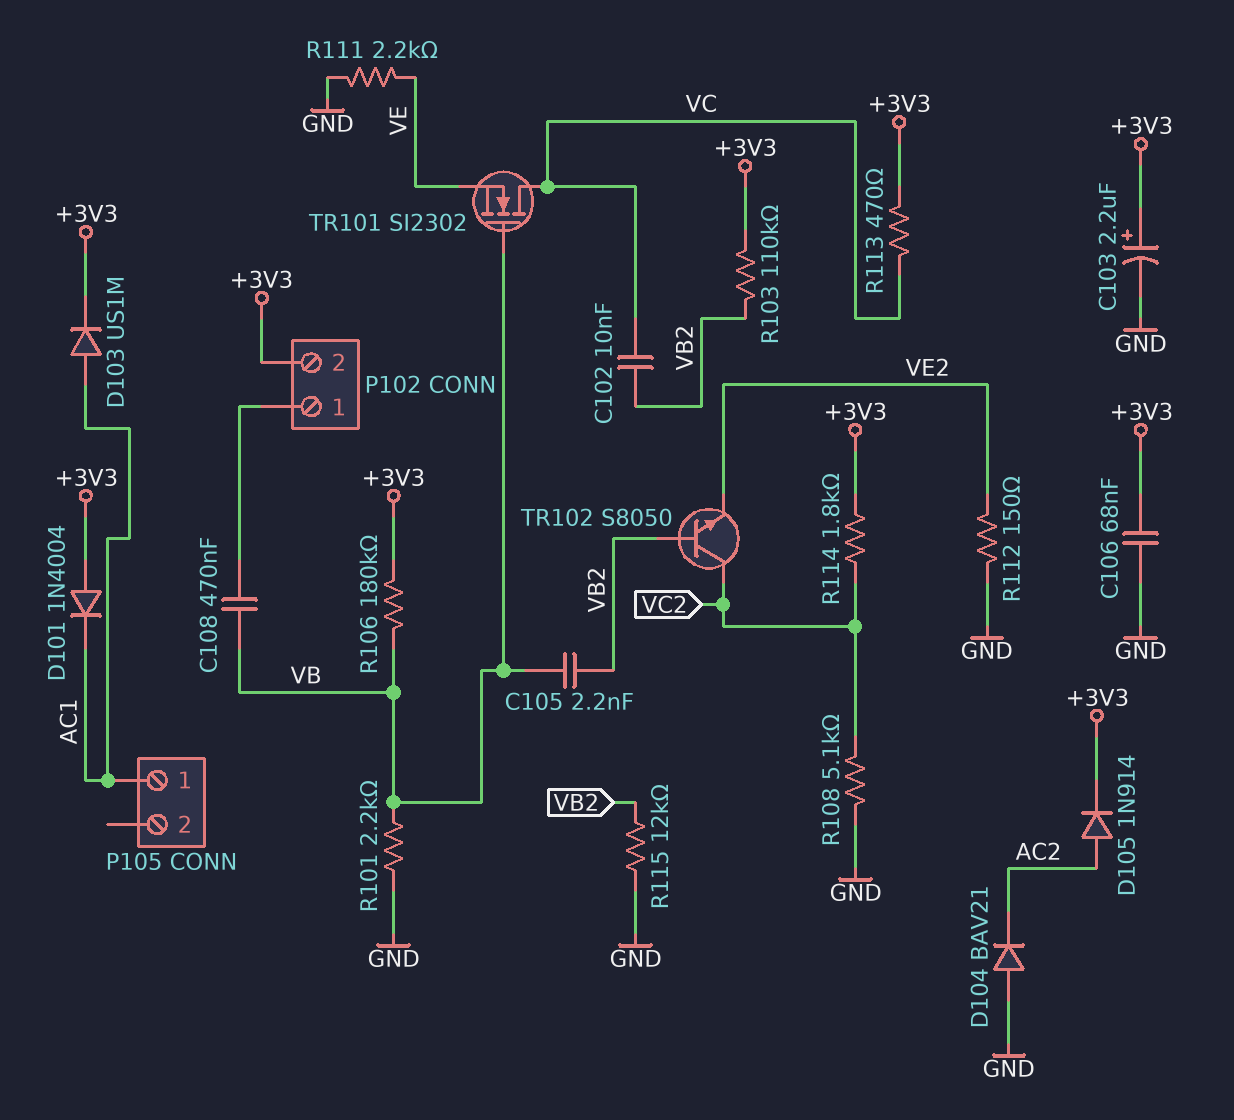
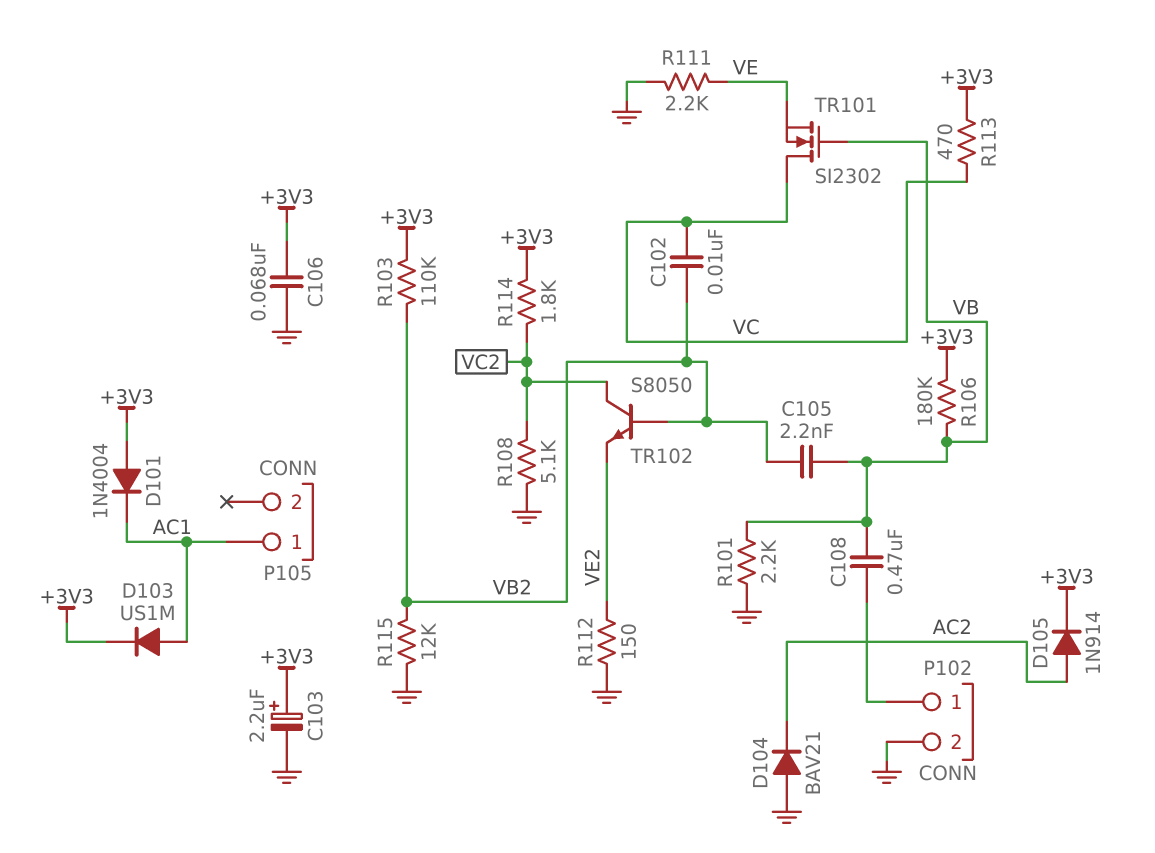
P102 pin 2: +3V3 -> GND

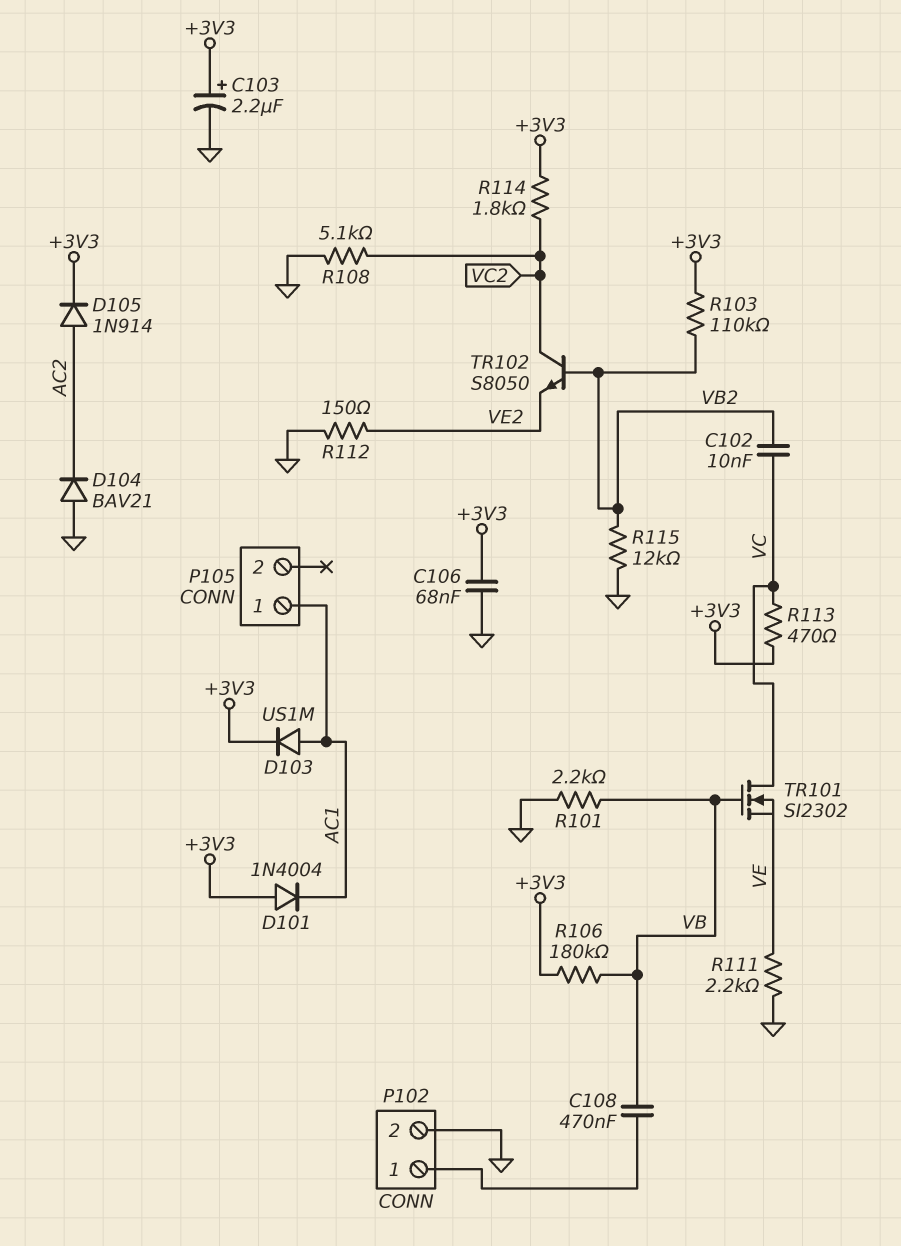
C105: 2.2nF (VB, VB2) -> none

